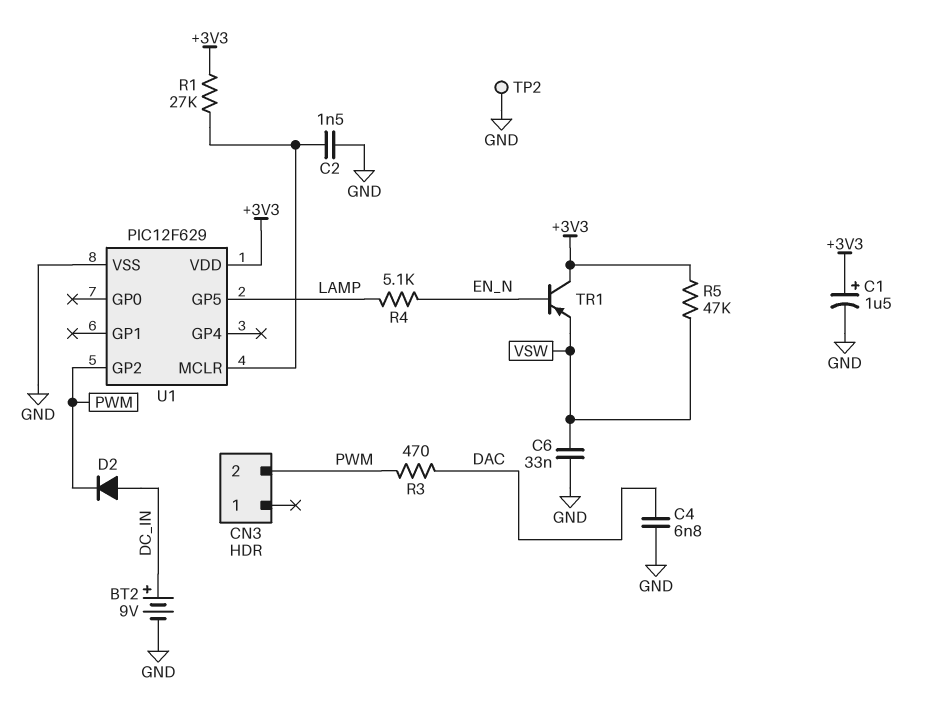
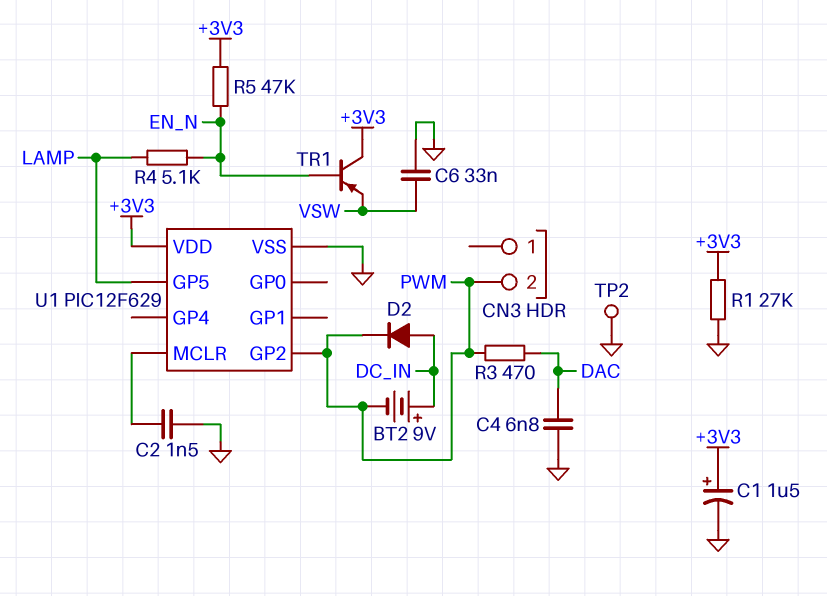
BT2: 9V (plus DC_IN, minus GND) -> 9V (plus DC_IN, minus PWM)
R1: 27k (+3V3, U1/MCLR) -> 27k (+3V3, GND)
R5: 47k (+3V3, VSW) -> 47k (+3V3, EN_N)

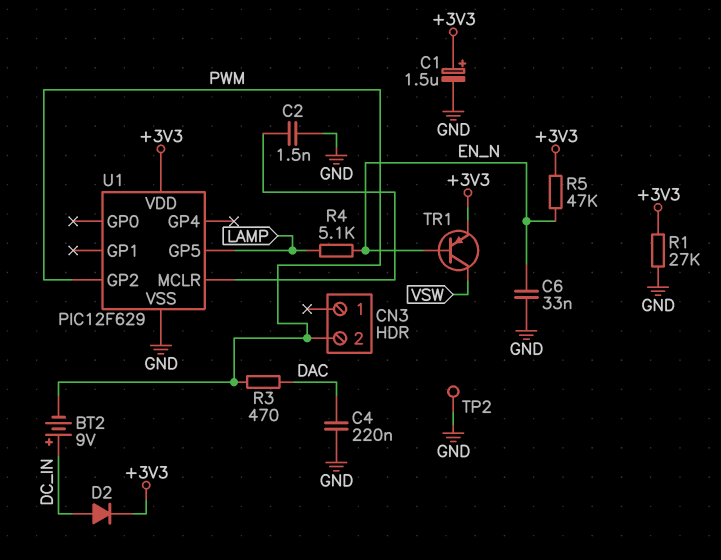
C4: 6.8nF (DAC, GND) -> 220nF (DAC, GND)
C6: 33nF (GND, VSW) -> 33nF (EN_N, GND)
D2: diode (A DC_IN, K PWM) -> diode (A DC_IN, K +3V3)
TR1: PNP (B EN_N, C +3V3, E VSW) -> PNP (B EN_N, C VSW, E +3V3)

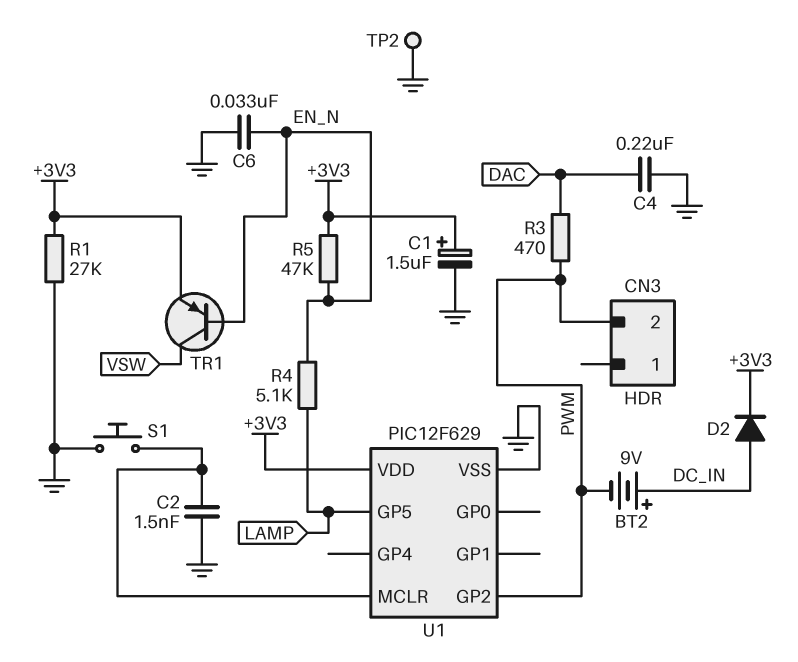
S1: none -> button (GND, U1/MCLR)

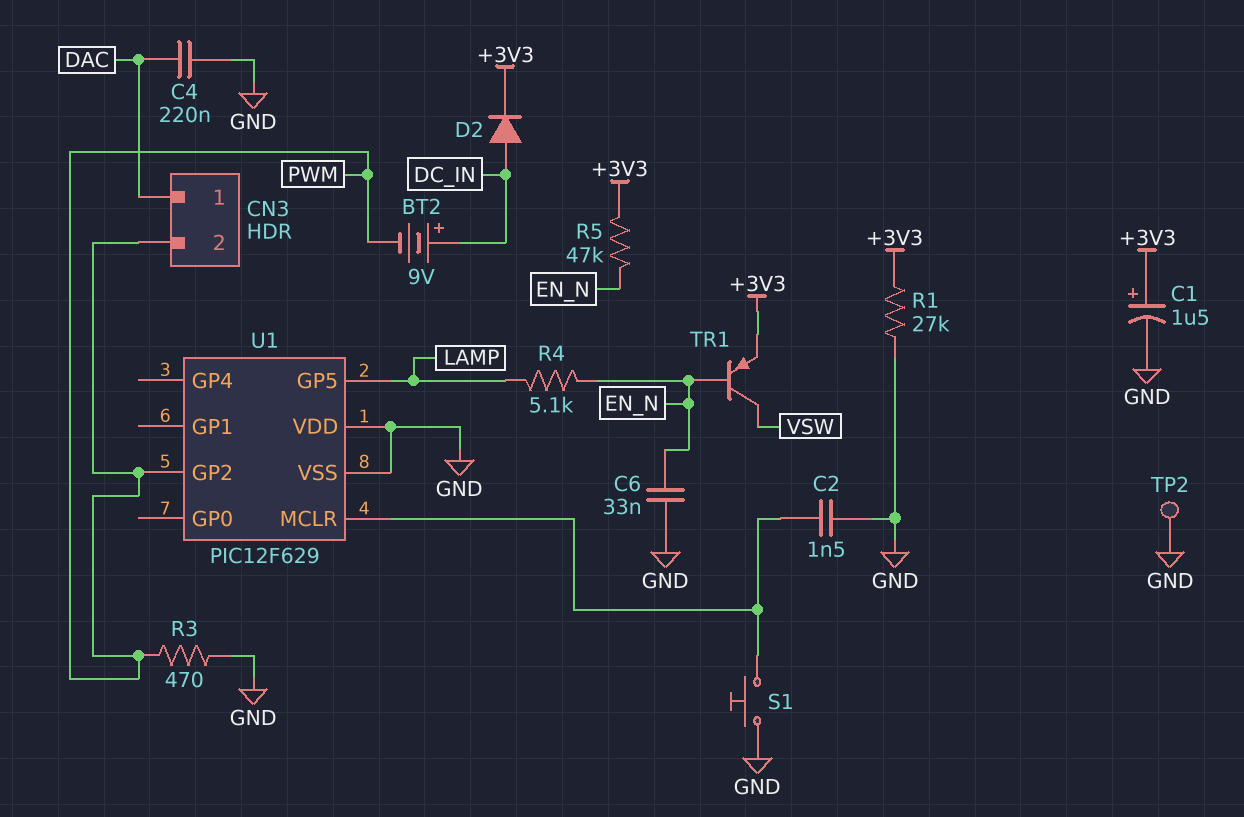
CN3 pin 1: none -> DAC
R3: 470 (DAC, PWM) -> 470 (GND, PWM)
U1 pin VDD: +3V3 -> GND

